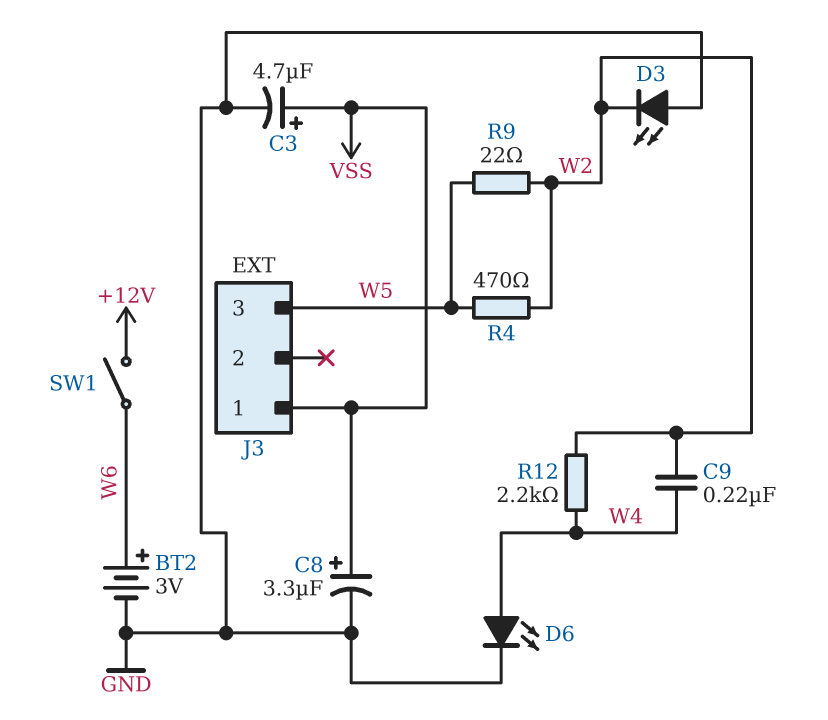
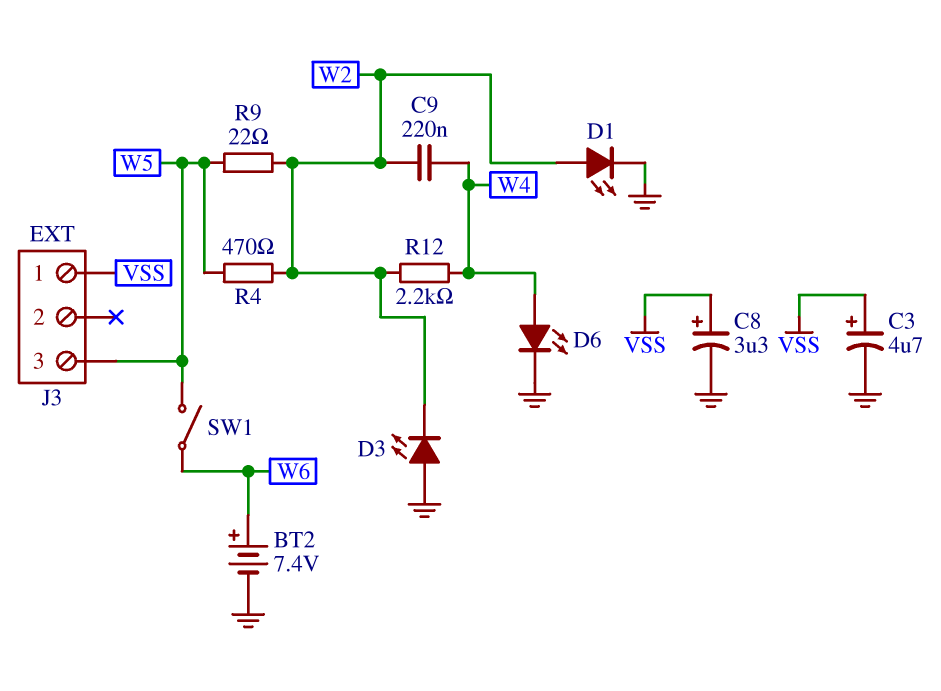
BT2: 3V (plus W6, minus GND) -> 7.4V (plus W6, minus GND)
D1: none -> LED (A W2, K GND)
SW1: switch (+12V, W6) -> switch (W5, W6)

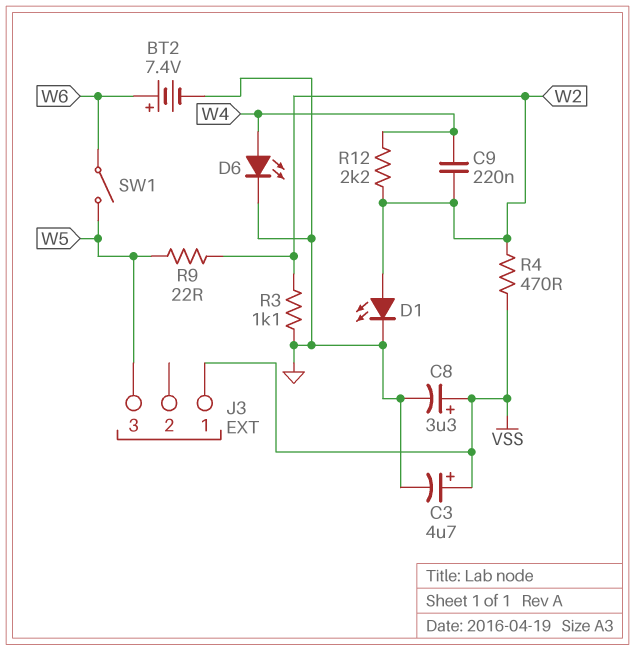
D3: LED (A GND, K W2) -> none
R3: none -> 1.1k (GND, W2)
R4: 470 (W2, W5) -> 470 (VSS, W2)

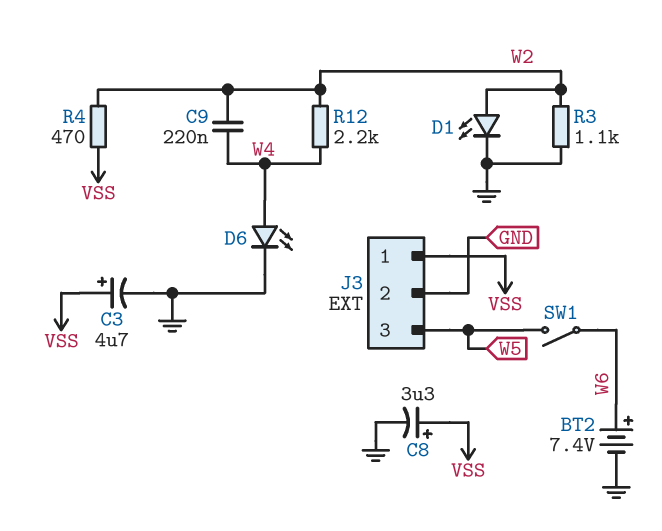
J3 pin 2: none -> GND
R9: 22 (W2, W5) -> none

